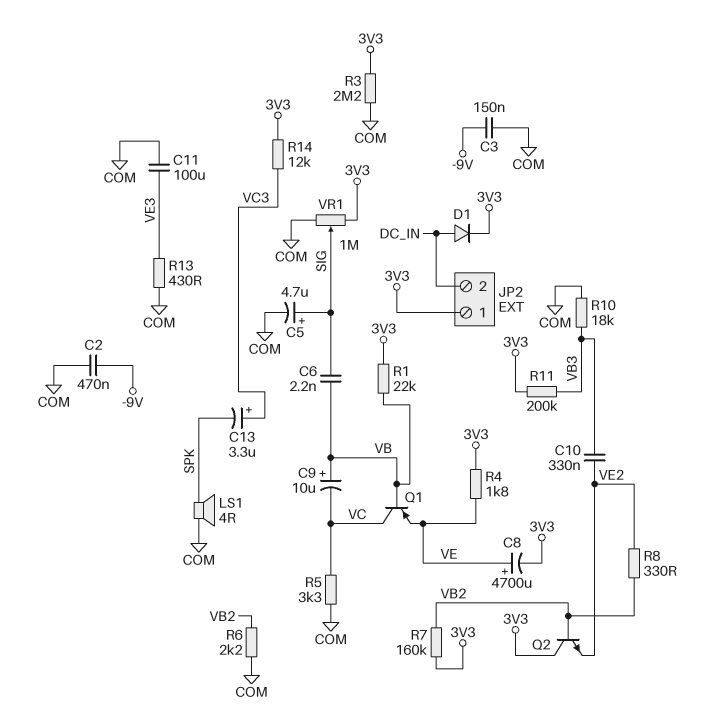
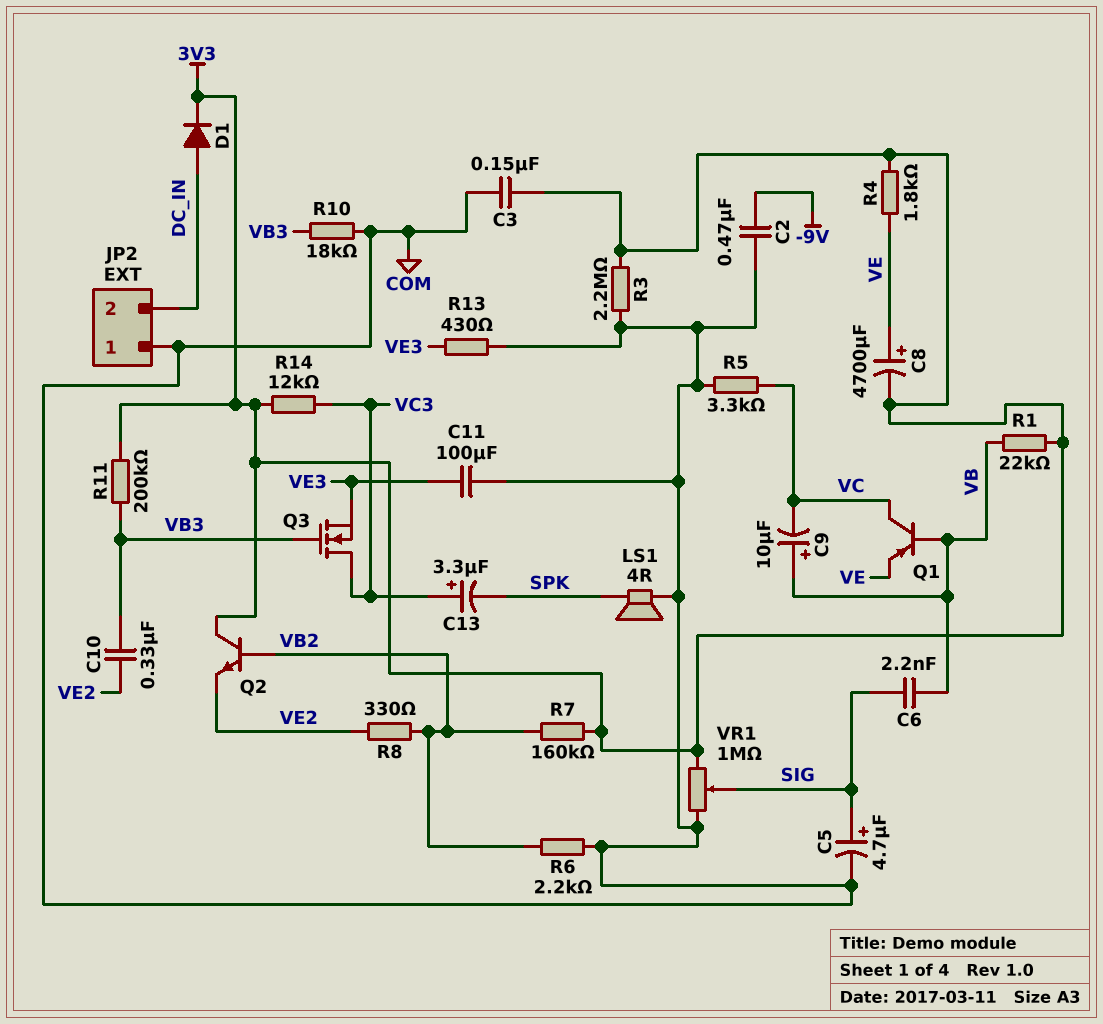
C3: 150nF (-9V, COM) -> 150nF (3V3, COM)
JP2 pin 1: 3V3 -> COM
Q3: none -> NMOS (G VB3, D VC3, S VE3)

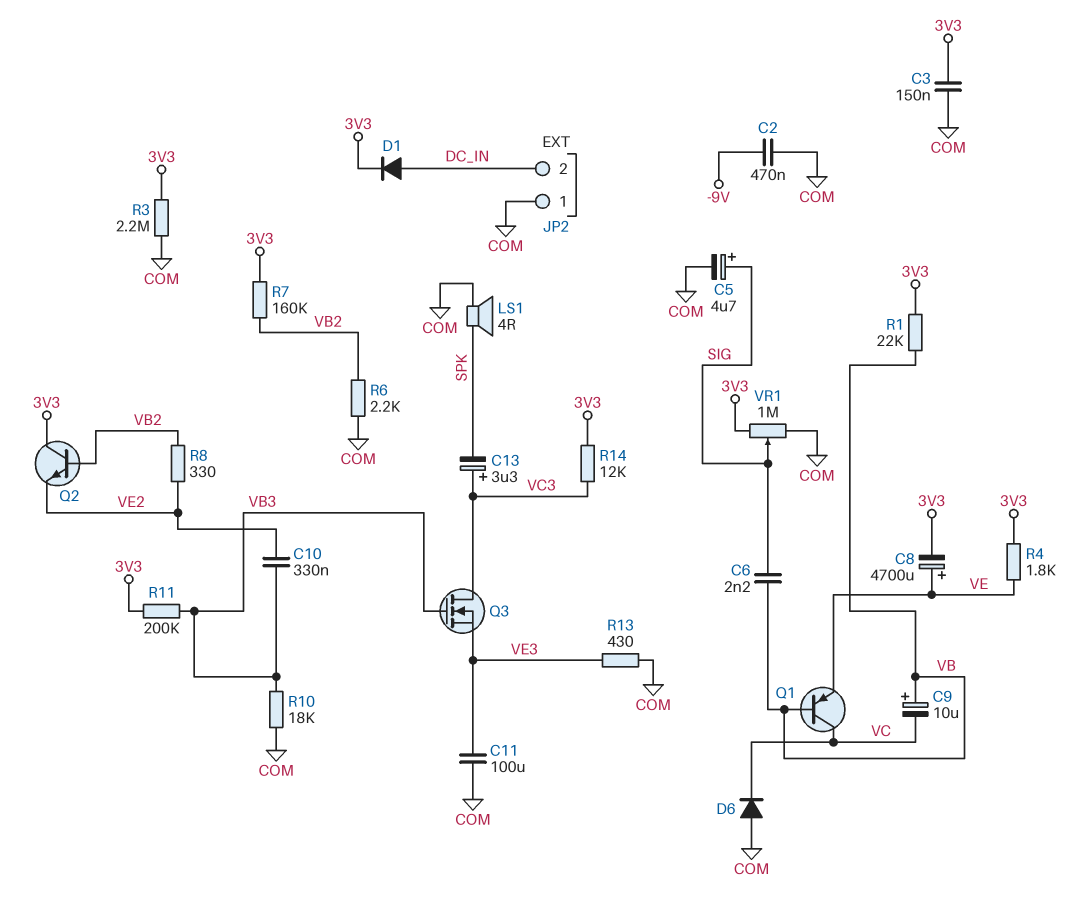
D6: none -> diode (A COM, K VC)
R5: 3.3k (COM, VC) -> none

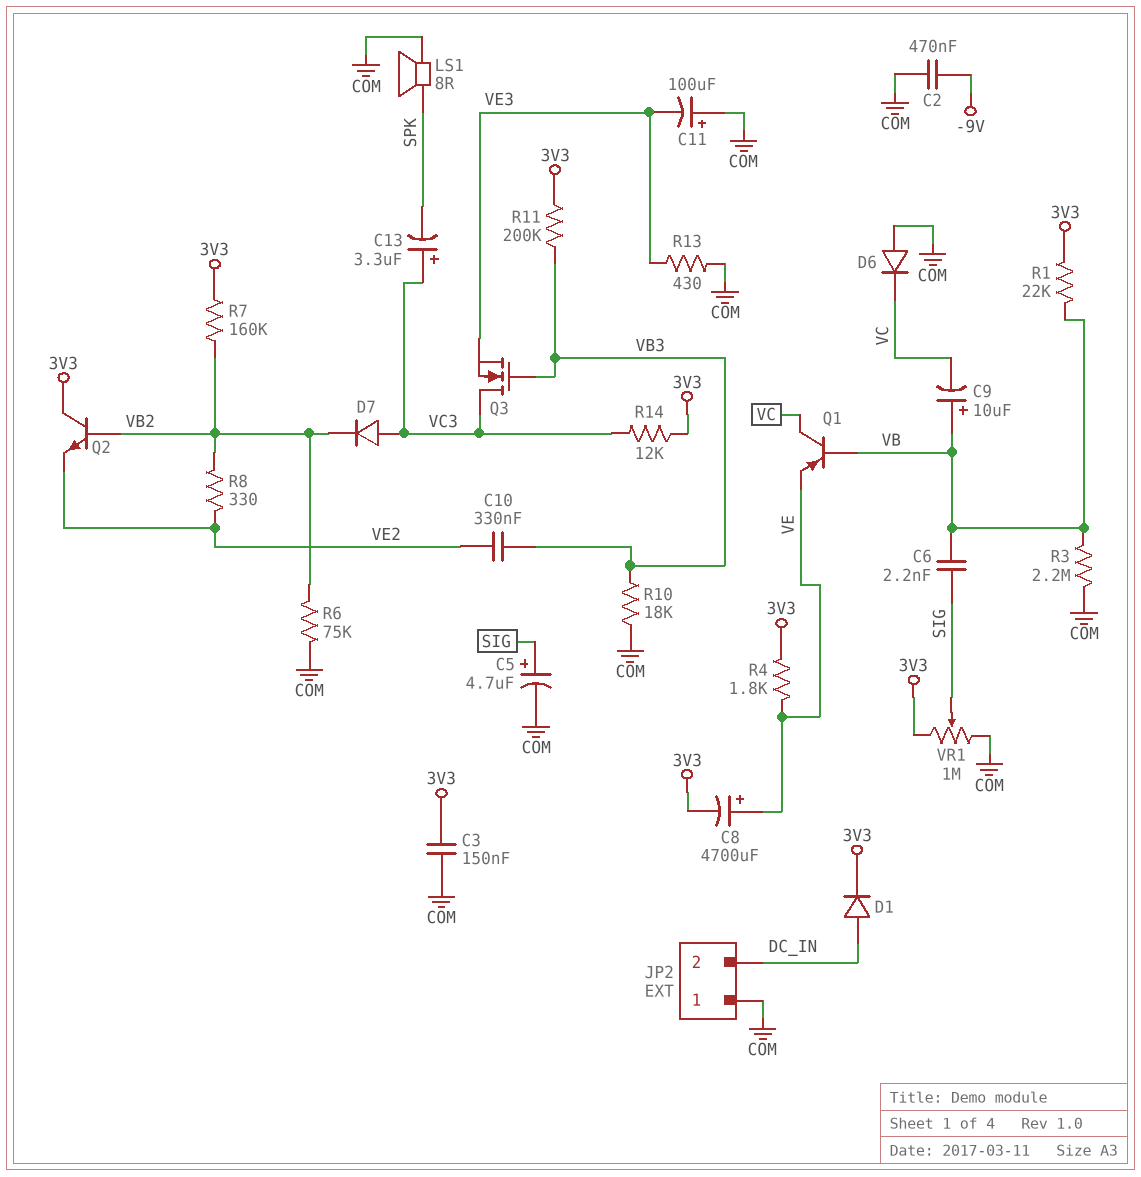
C11: 100uF (COM, VE3) -> 100uF (plus COM, minus VE3)
D7: none -> diode (A VC3, K VB2)
LS1: speaker 4R (COM, SPK) -> speaker 8R (COM, SPK)
R3: 2.2M (3V3, COM) -> 2.2M (COM, VB)
R6: 2.2k (COM, VB2) -> 75k (COM, VB2)

